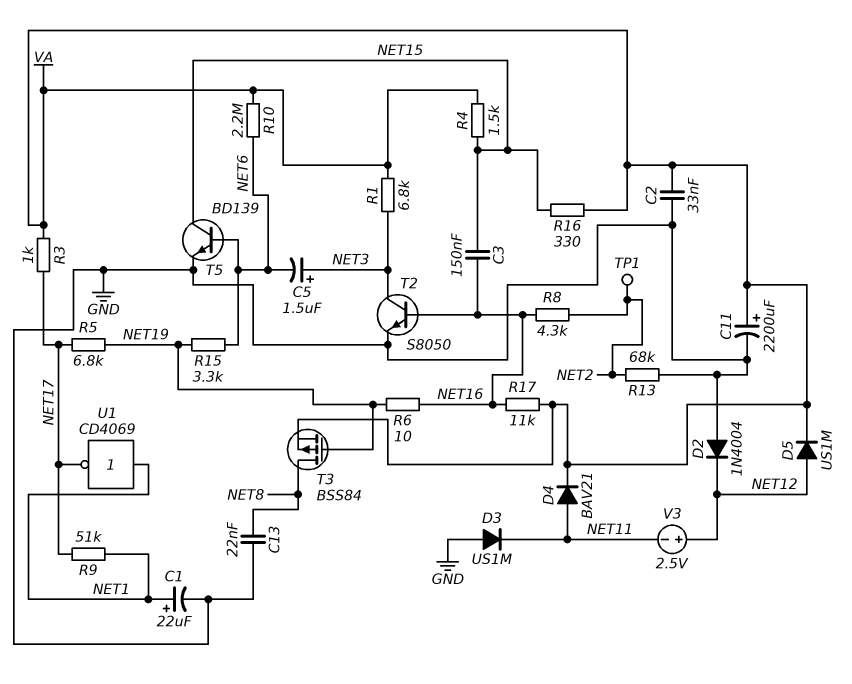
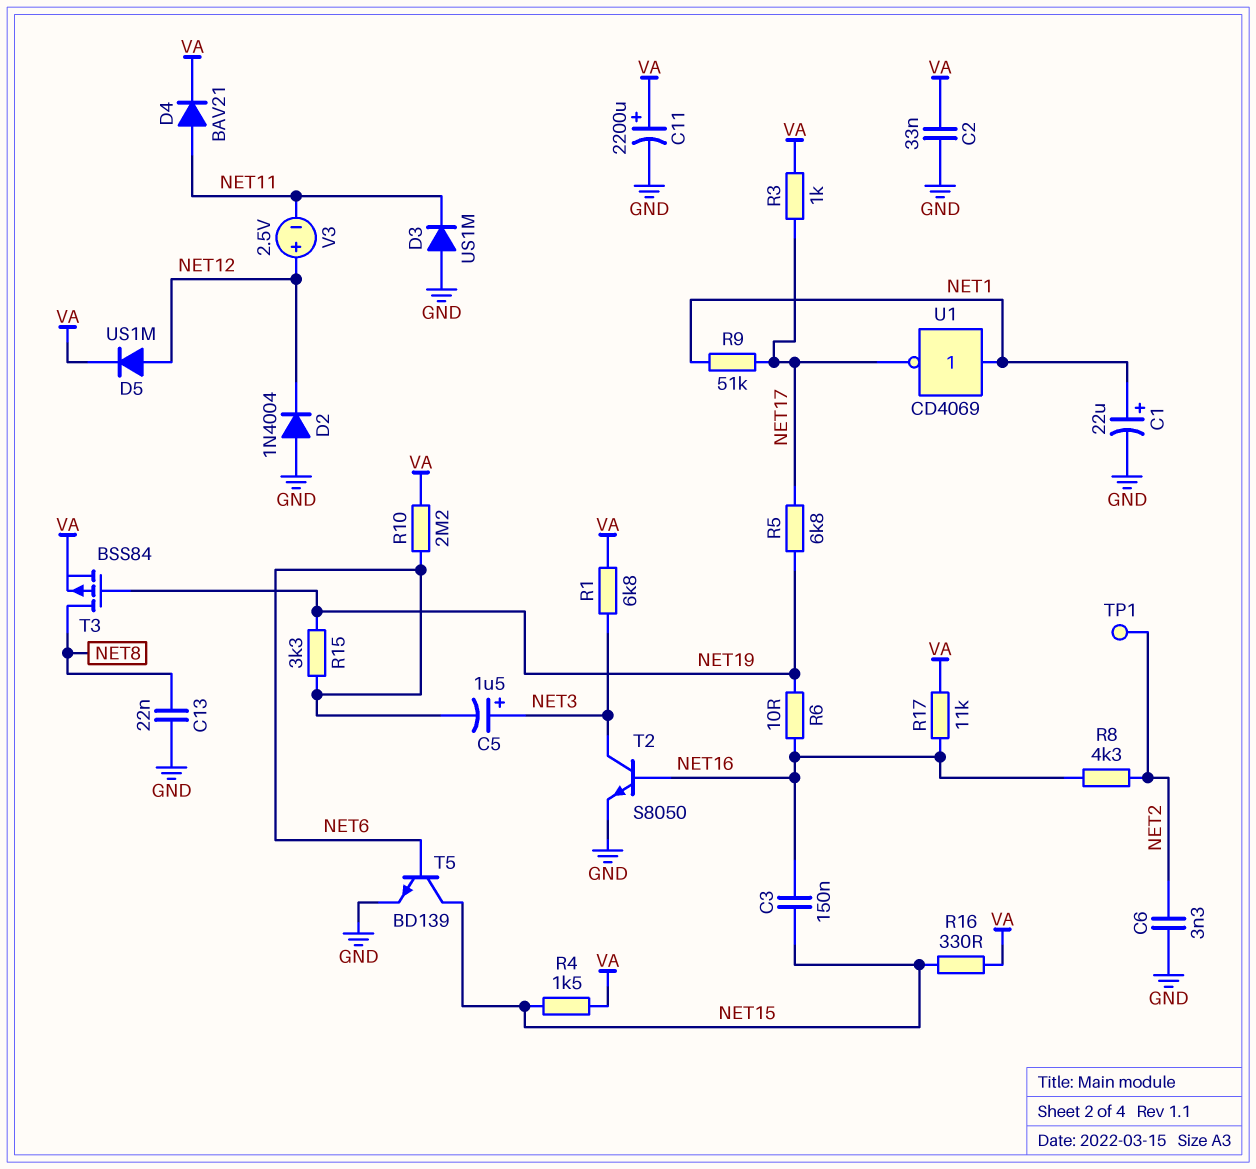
C6: none -> 3.3nF (GND, NET2)
R13: 68k (GND, NET2) -> none

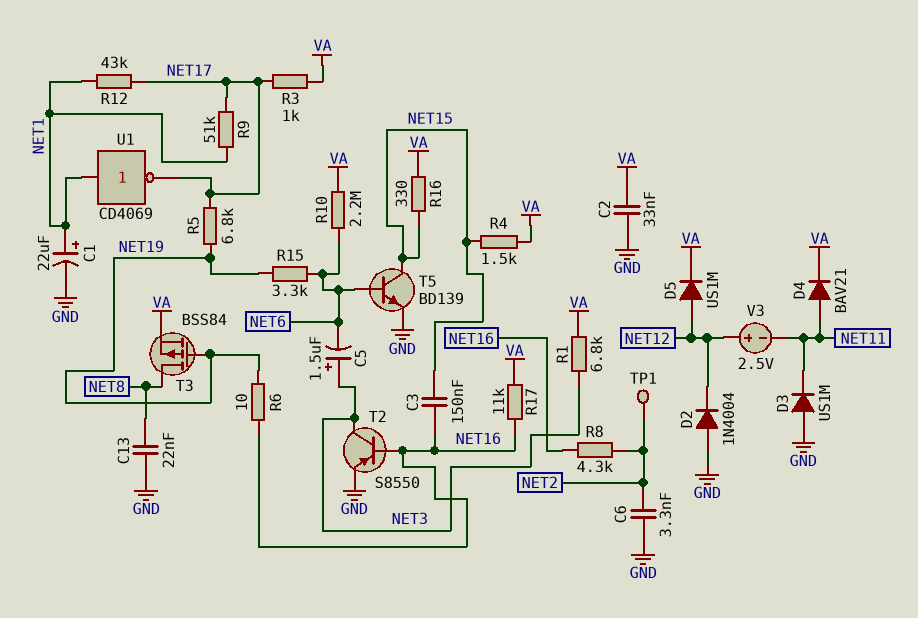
C11: 2200uF (plus VA, minus GND) -> none
R12: none -> 43k (NET1, NET17)
T2: NPN S8050 (B NET16, C NET3, E GND) -> PNP S8550 (B NET16, C NET3, E GND)

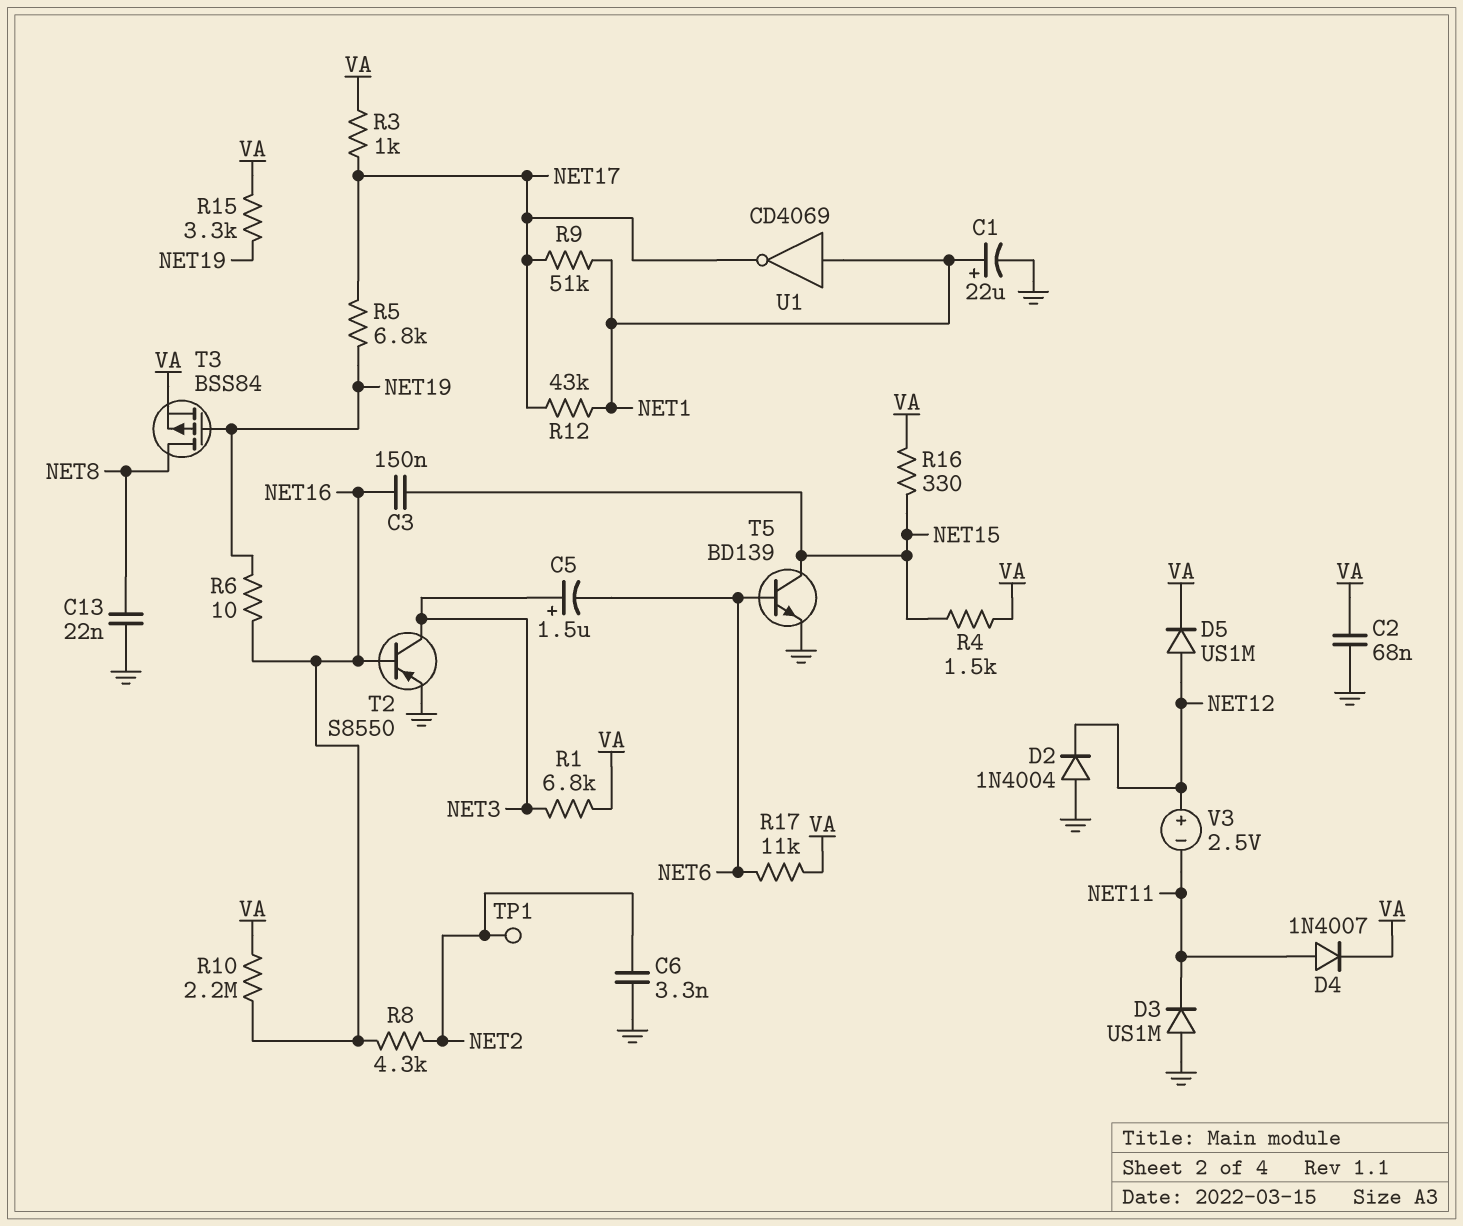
C2: 33nF (GND, VA) -> 68nF (GND, VA)
D4: diode BAV21 (A NET11, K VA) -> diode 1N4007 (A NET11, K VA)
R10: 2.2M (NET6, VA) -> 2.2M (NET16, VA)
R15: 3.3k (NET6, NET19) -> 3.3k (NET19, VA)
R17: 11k (NET16, VA) -> 11k (NET6, VA)

